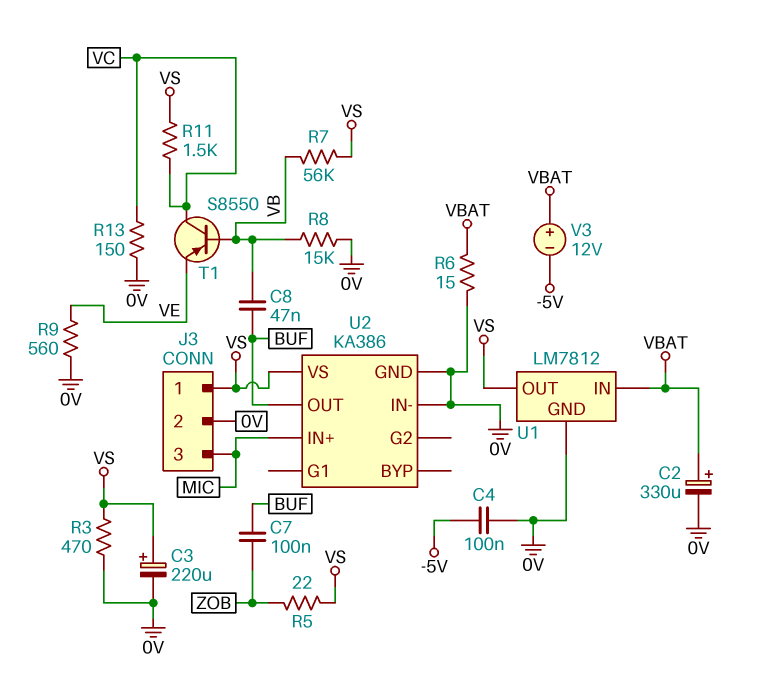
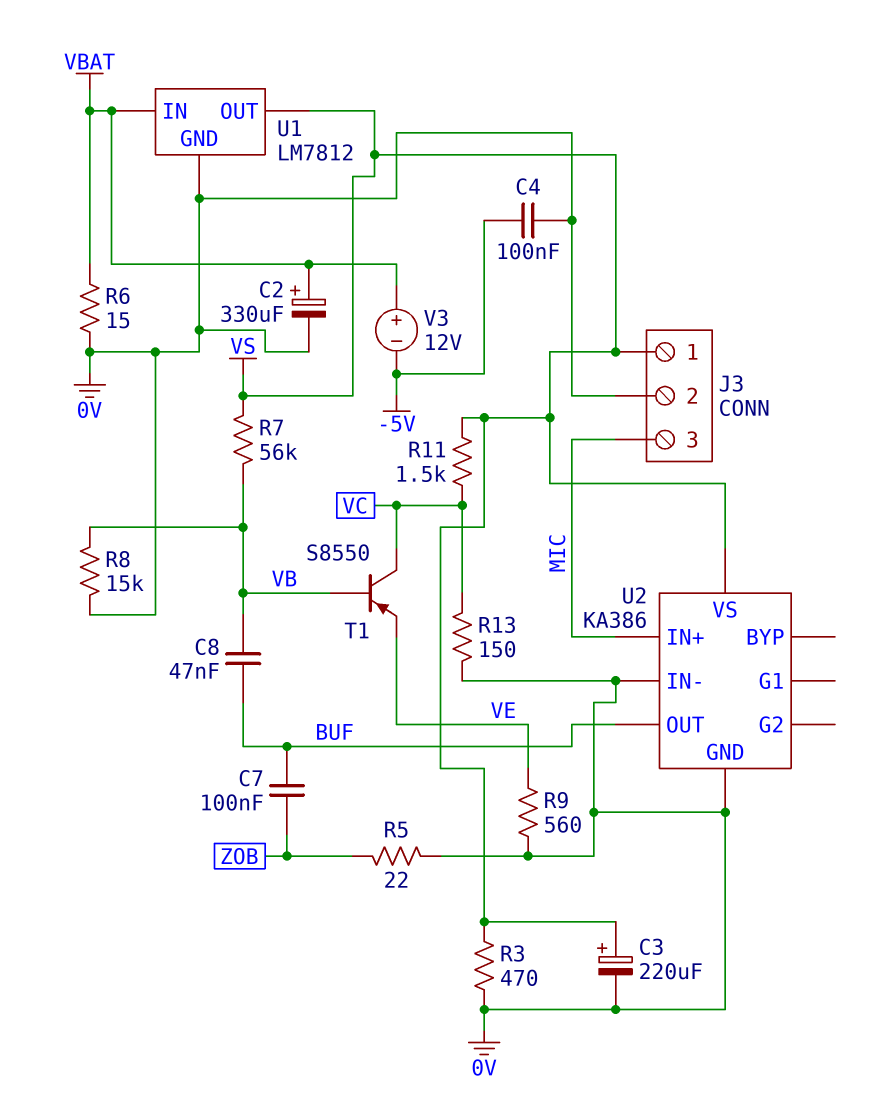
R5: 22 (VS, ZOB) -> 22 (0V, ZOB)

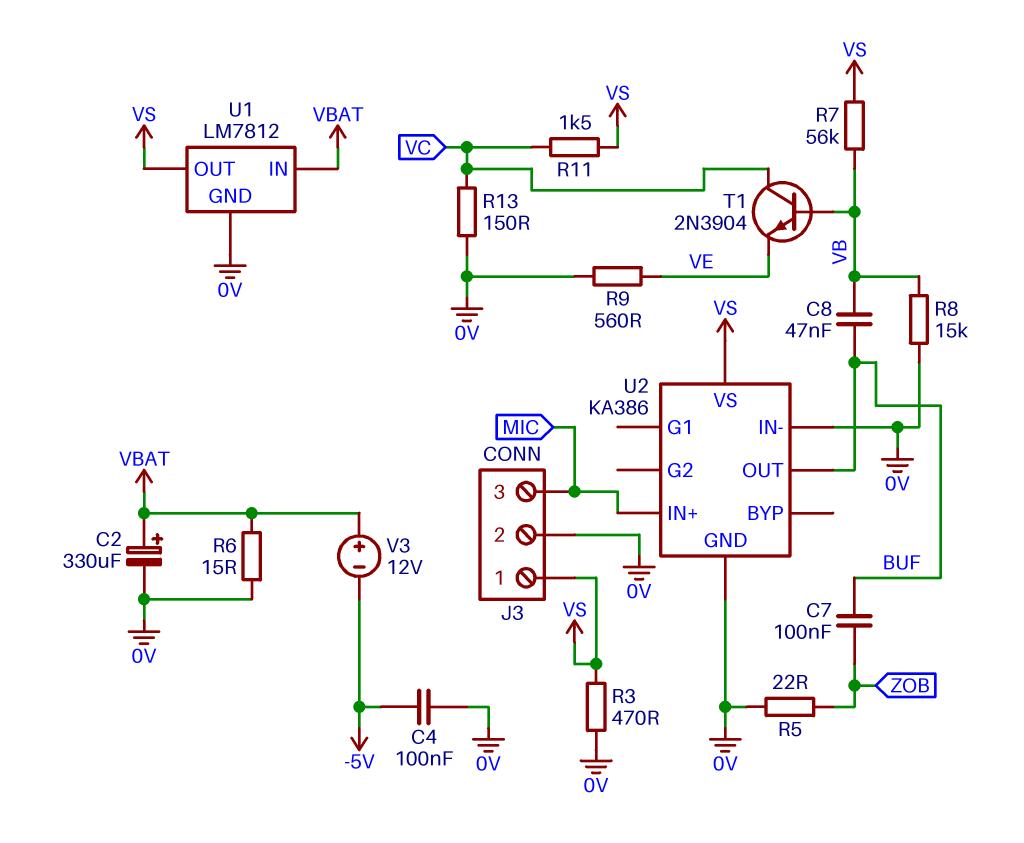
C3: 220uF (plus VS, minus 0V) -> none
T1: PNP S8550 (B VB, C VC, E VE) -> NPN 2N3904 (B VB, C VC, E VE)

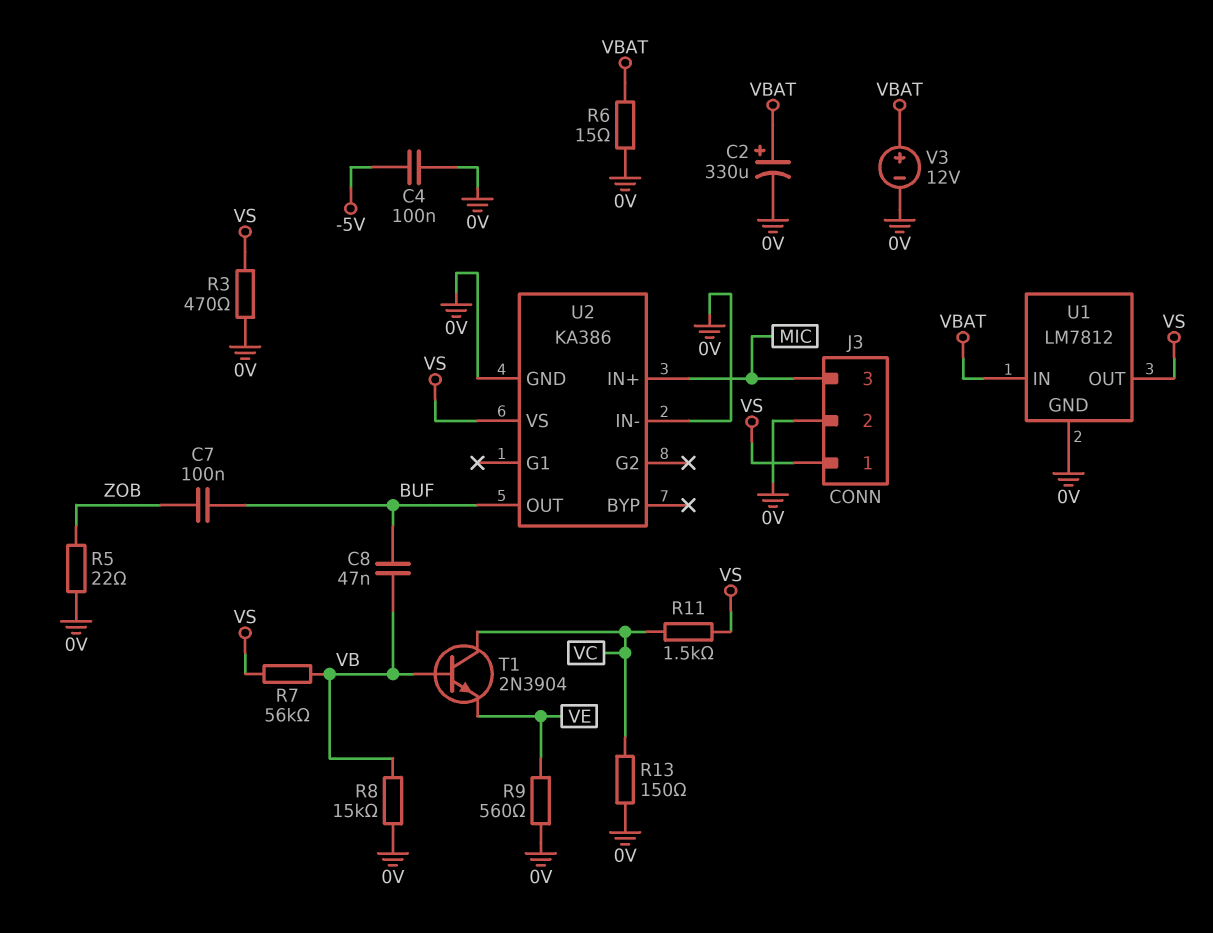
V3: 12V (plus VBAT, minus -5V) -> 12V (plus VBAT, minus 0V)

